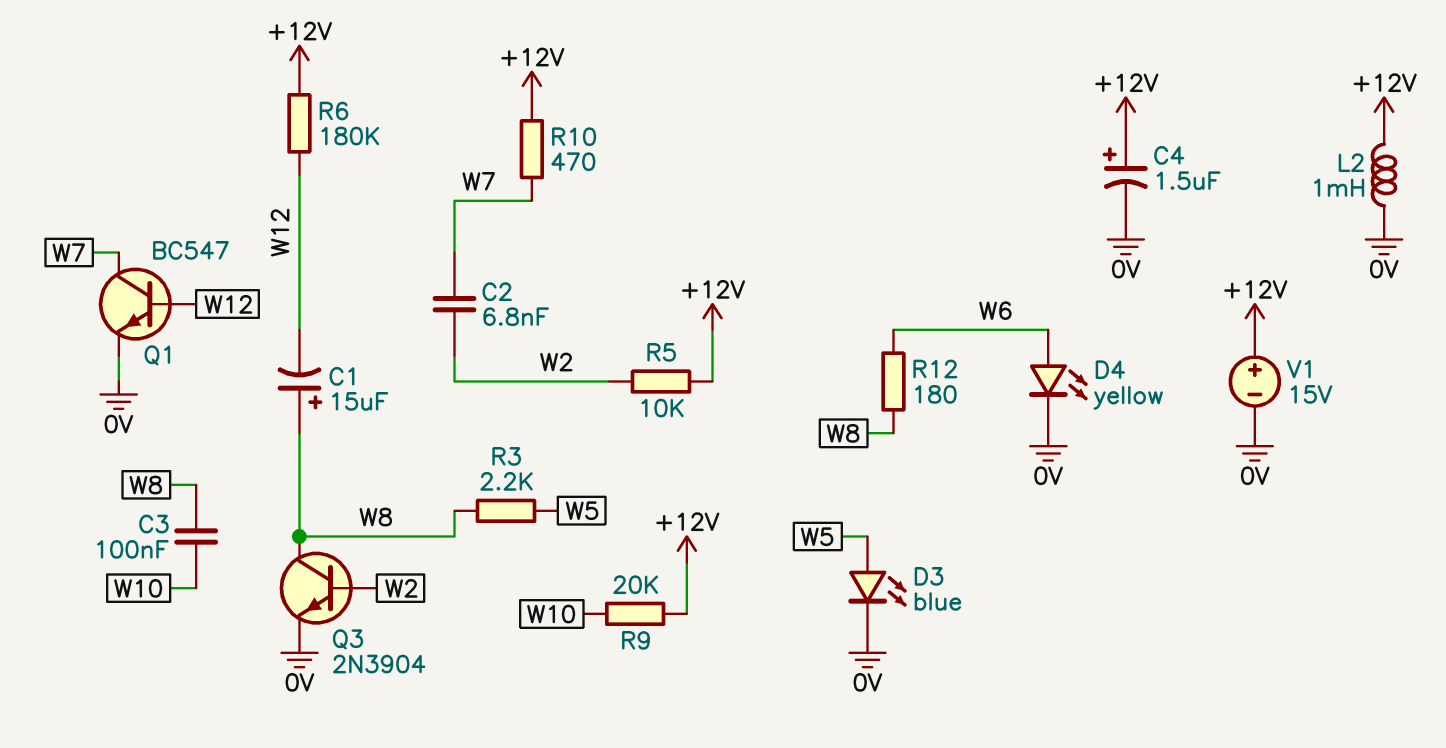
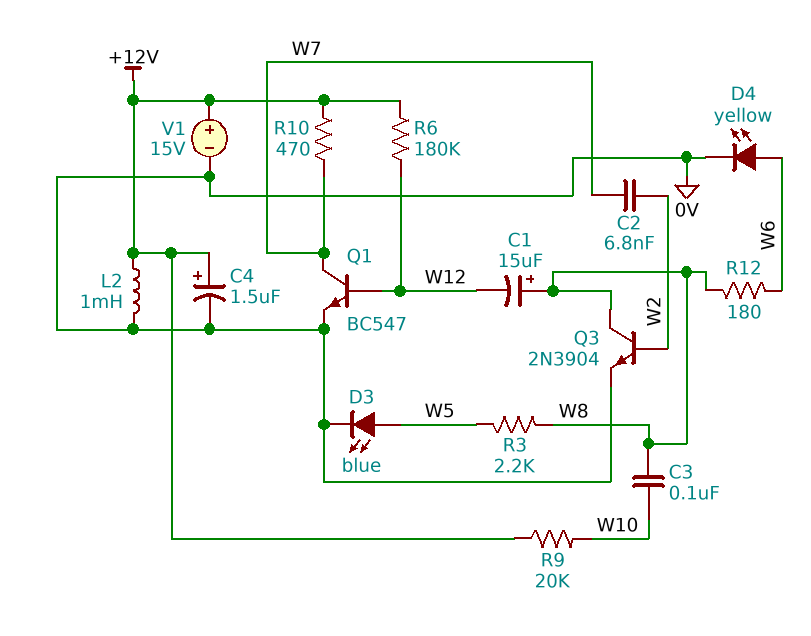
R5: 10k (+12V, W2) -> none

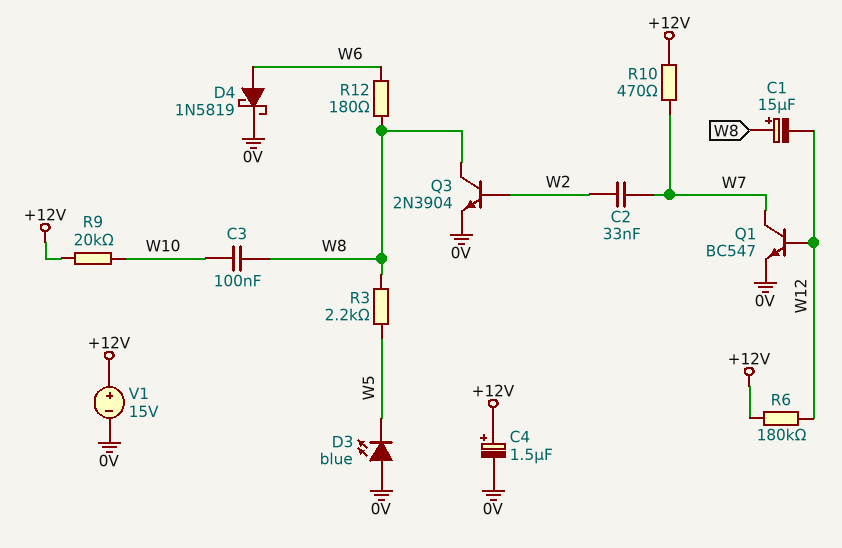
C2: 6.8nF (W2, W7) -> 33nF (W2, W7)
D3: LED blue (A W5, K 0V) -> LED blue (A 0V, K W5)
D4: LED yellow (A W6, K 0V) -> schottky 1N5819 (A W6, K 0V)
L2: 1mH (+12V, 0V) -> none

